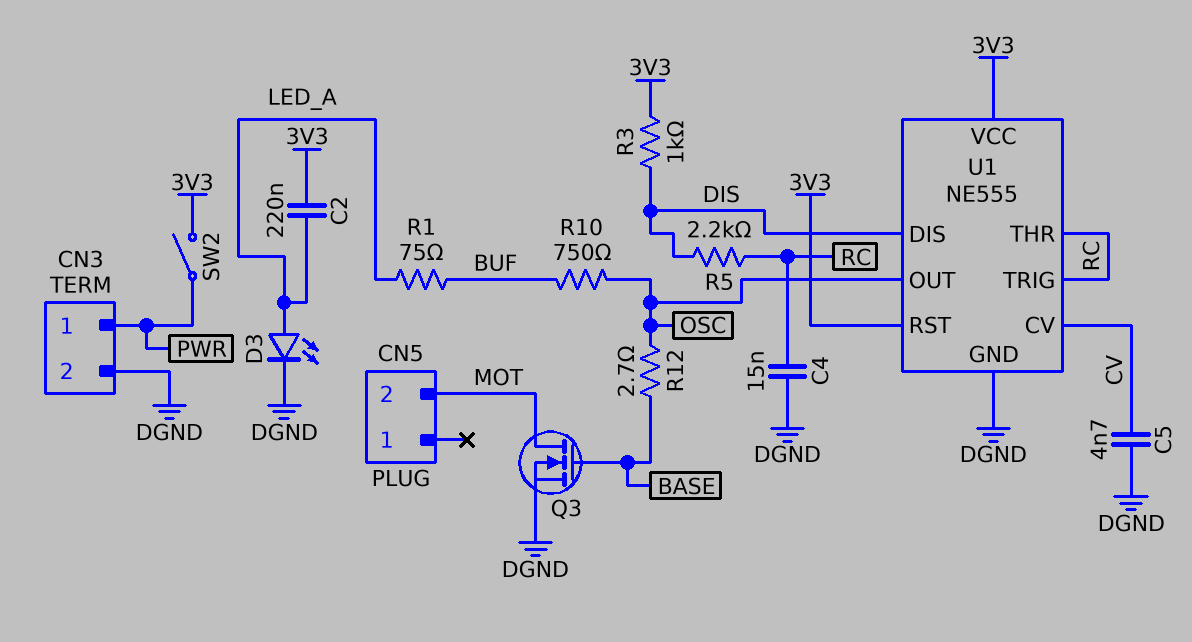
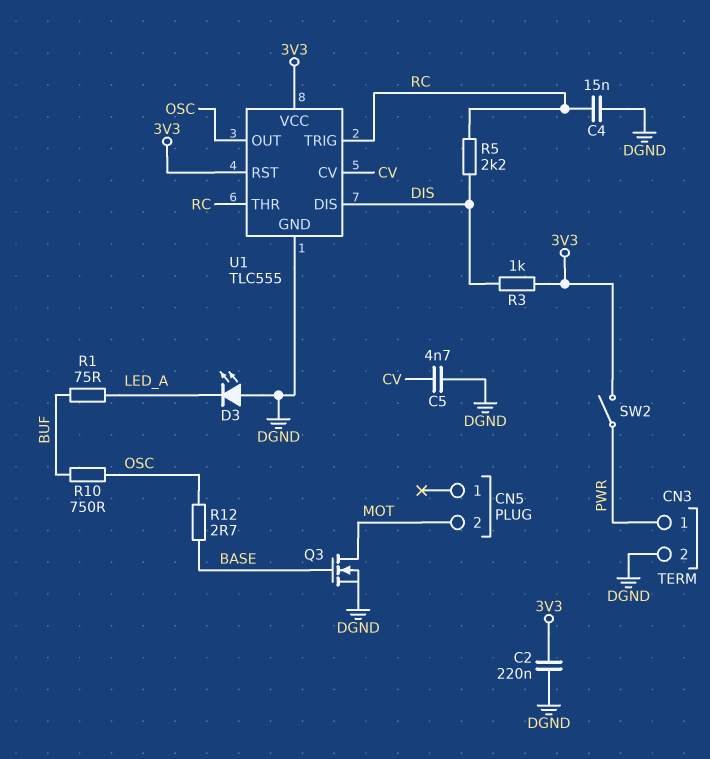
C2: 220nF (3V3, LED_A) -> 220nF (3V3, DGND)
D3: LED (A LED_A, K DGND) -> LED (A DGND, K LED_A)
U1: NE555 -> TLC555

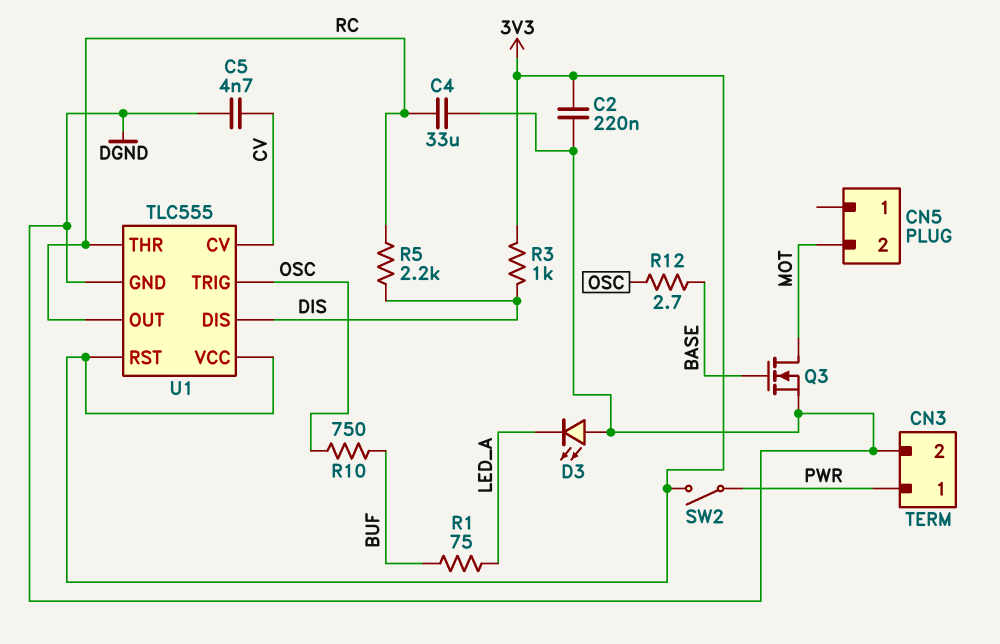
C4: 15nF (DGND, RC) -> 33uF (DGND, RC)
U1 pin OUT: OSC -> RC
U1 pin TRIG: RC -> OSC

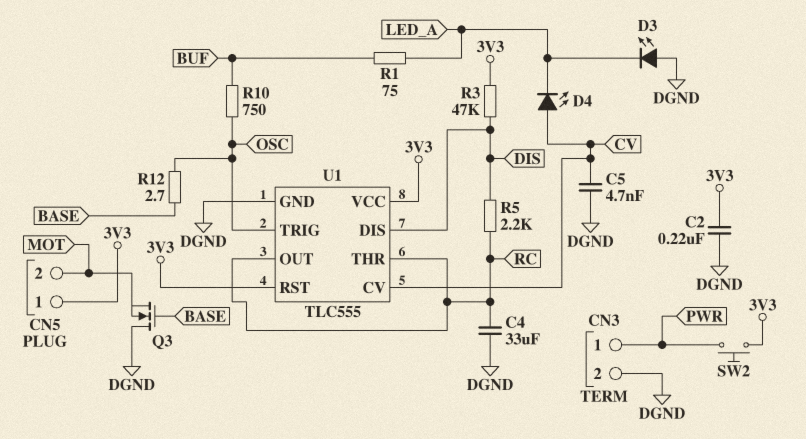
CN5 pin 1: none -> 3V3
D4: none -> LED (A CV, K LED_A)
Q3: NMOS (G BASE, D MOT, S DGND) -> NMOS (G BASE, D DGND, S MOT)
R3: 1k (3V3, DIS) -> 47k (3V3, DIS)
SW2: switch (3V3, PWR) -> button (3V3, PWR)

